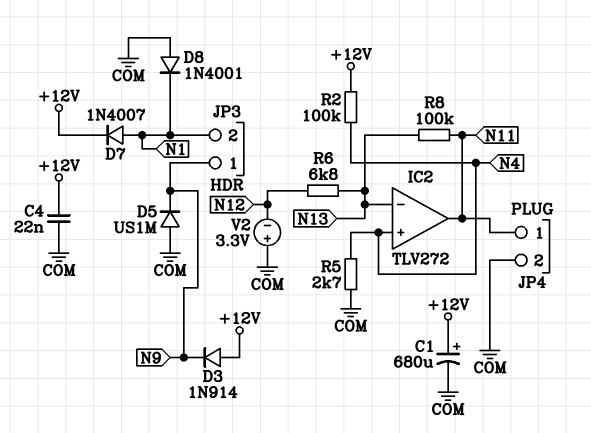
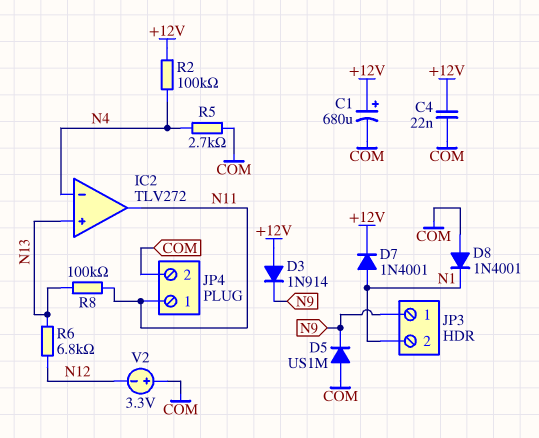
D7: diode 1N4007 (A N1, K +12V) -> diode 1N4001 (A N1, K +12V)
IC2 pin in+: N4 -> N13
IC2 pin in-: N13 -> N4

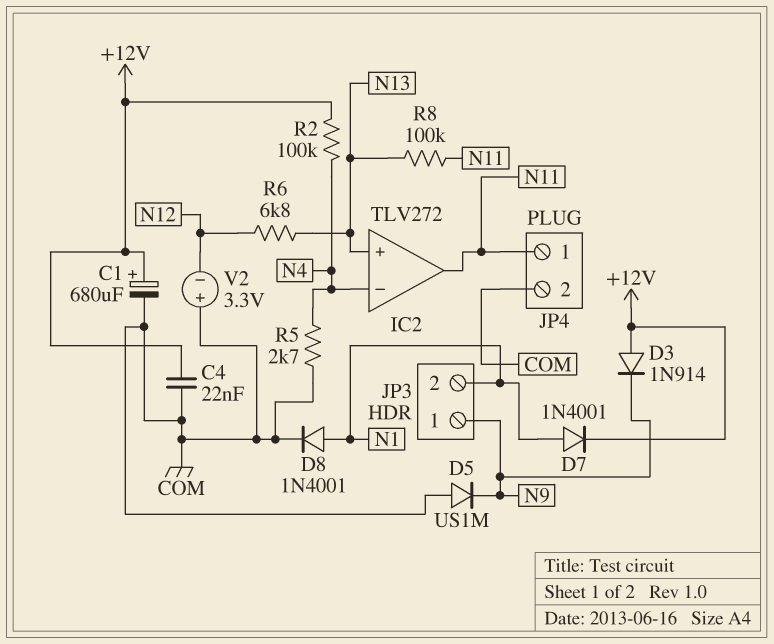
D8: diode 1N4001 (A COM, K N1) -> diode 1N4001 (A N1, K COM)

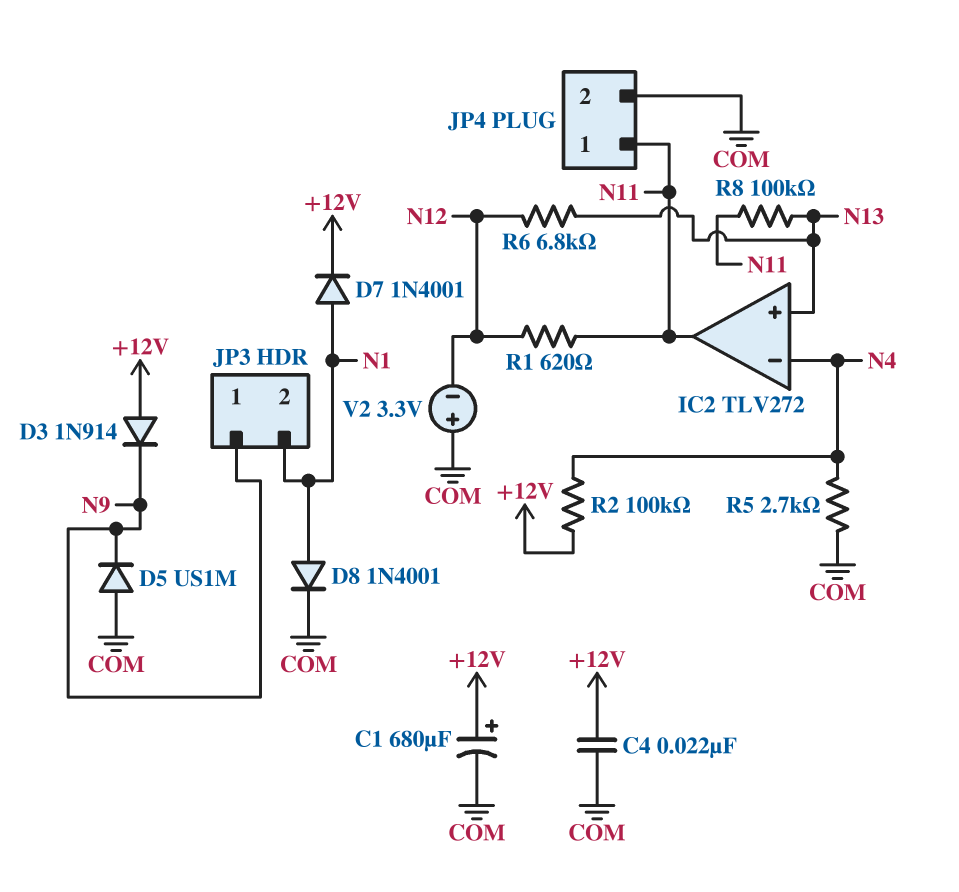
R1: none -> 620 (N11, N12)

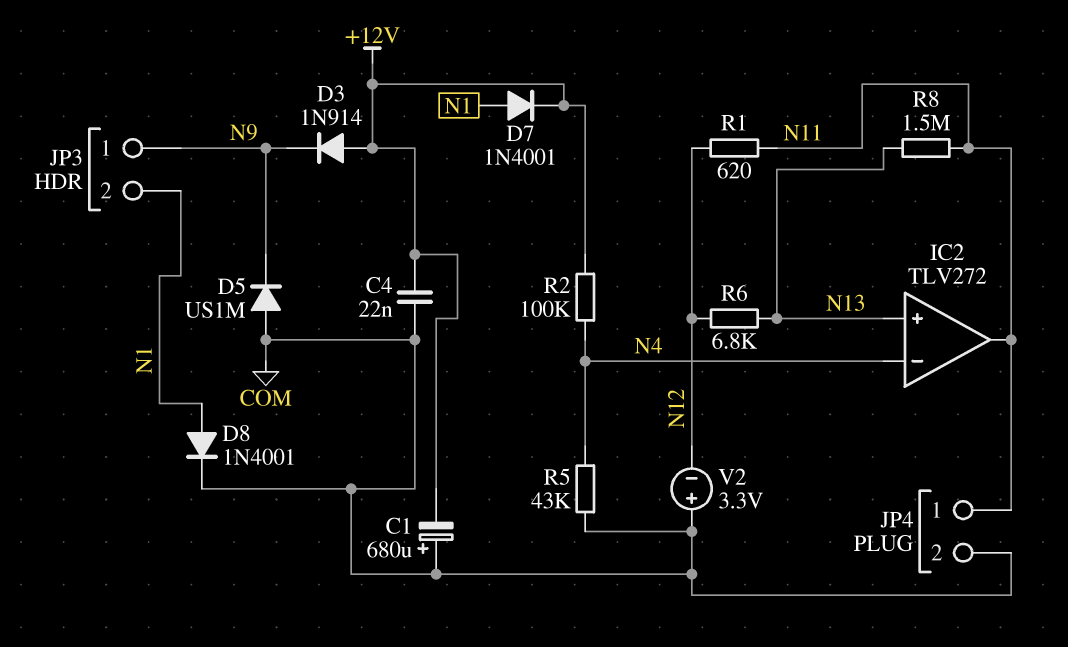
C1: 680uF (plus +12V, minus COM) -> 680uF (plus COM, minus +12V)
R5: 2.7k (COM, N4) -> 43k (COM, N4)
R8: 100k (N11, N13) -> 1.5M (N11, N13)

